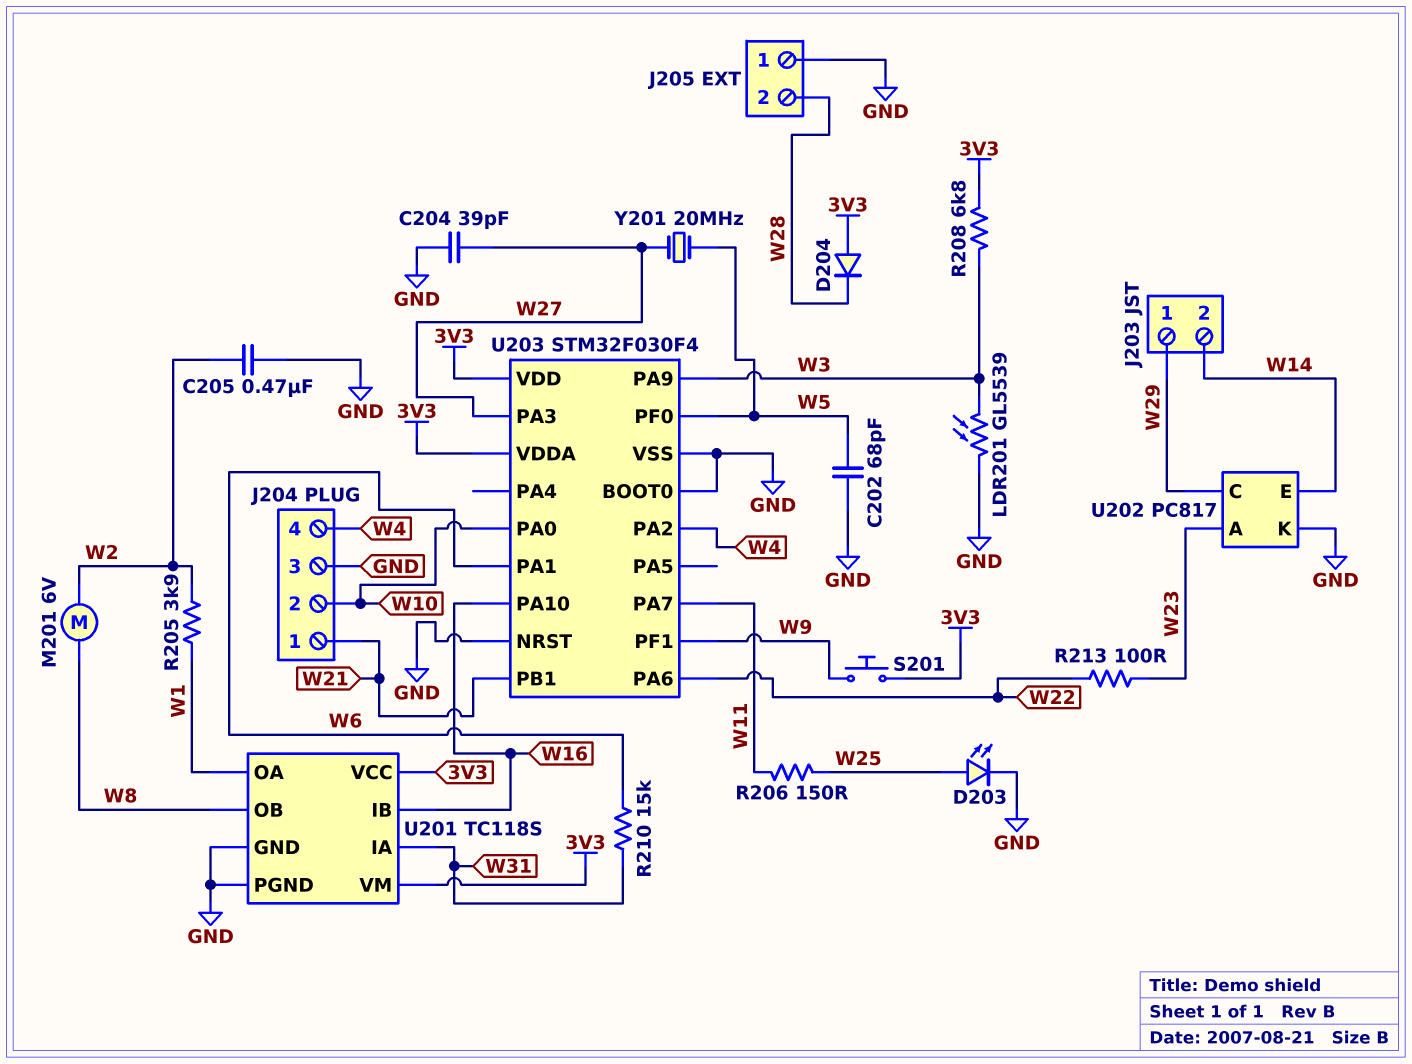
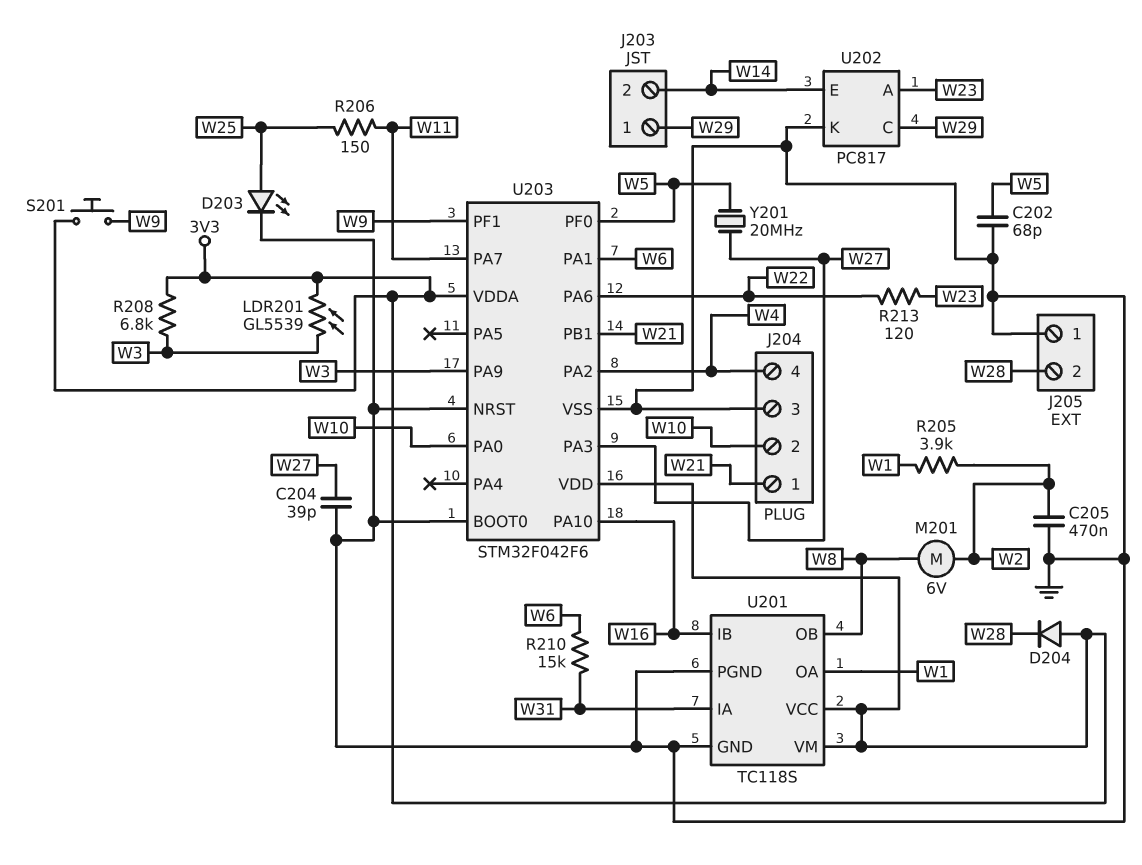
LDR201: GL5539 (GND, W3) -> GL5539 (3V3, W3)
R213: 100 (W22, W23) -> 120 (W22, W23)
U203: STM32F030F4 -> STM32F042F6

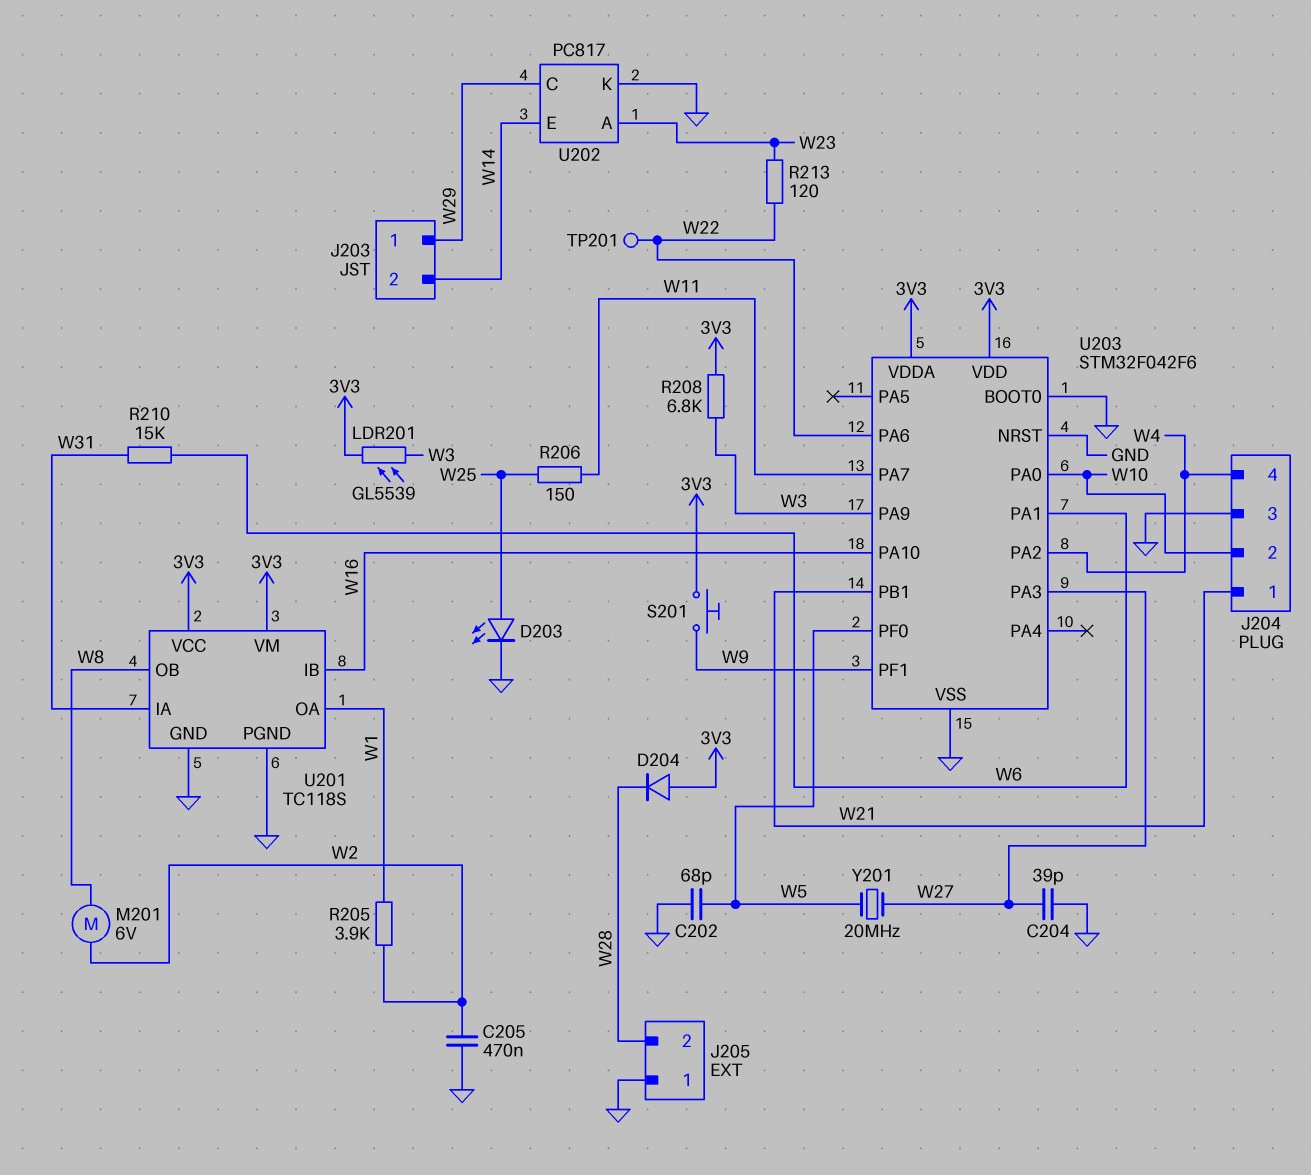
TP201: none -> test point (W22)

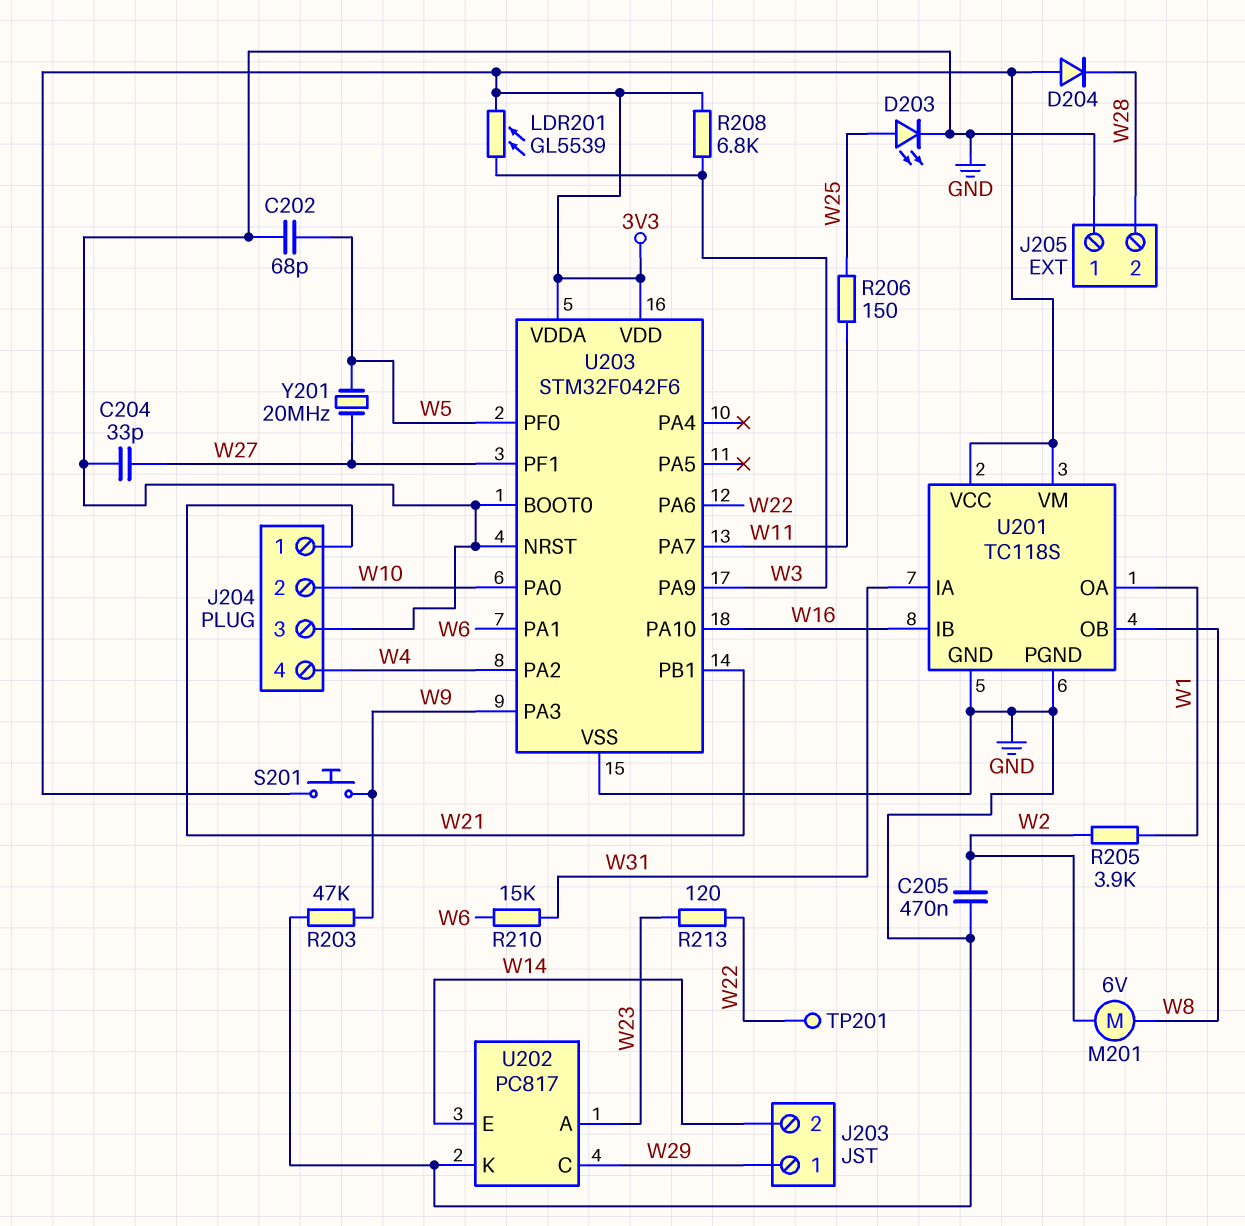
C204: 39pF (GND, W27) -> 33pF (GND, W27)
R203: none -> 47k (GND, W9)
U203 pin PA3: W27 -> W9
U203 pin PF1: W9 -> W27

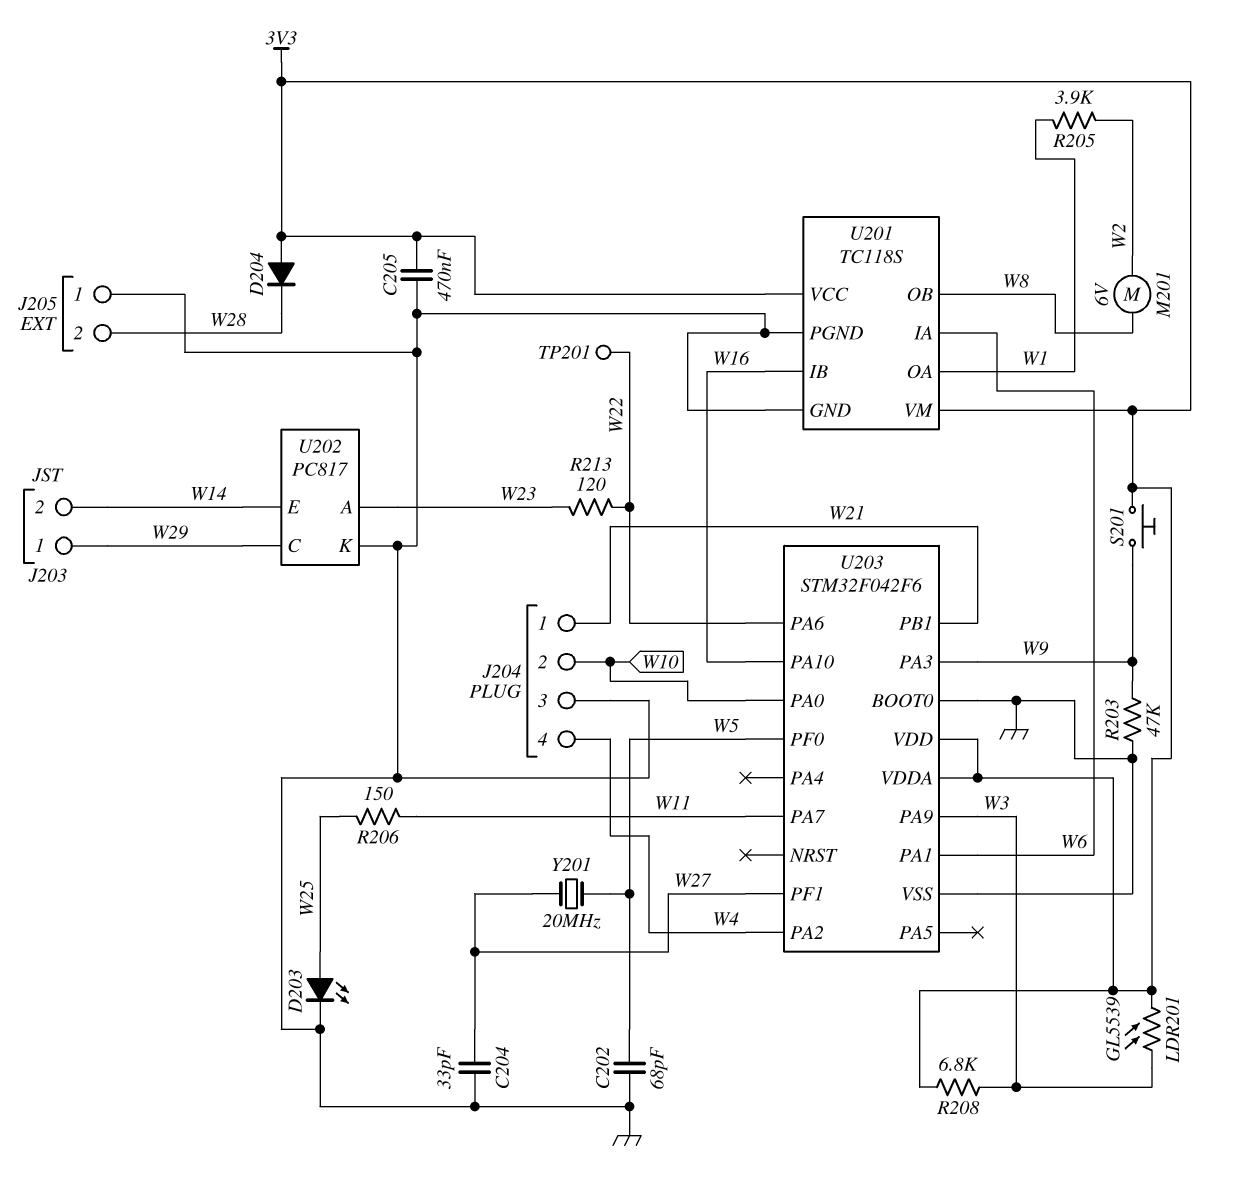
C205: 470nF (GND, W2) -> 470nF (3V3, GND)
R210: 15k (W6, W31) -> none
U201 pin IA: W31 -> W6
U203 pin NRST: GND -> none

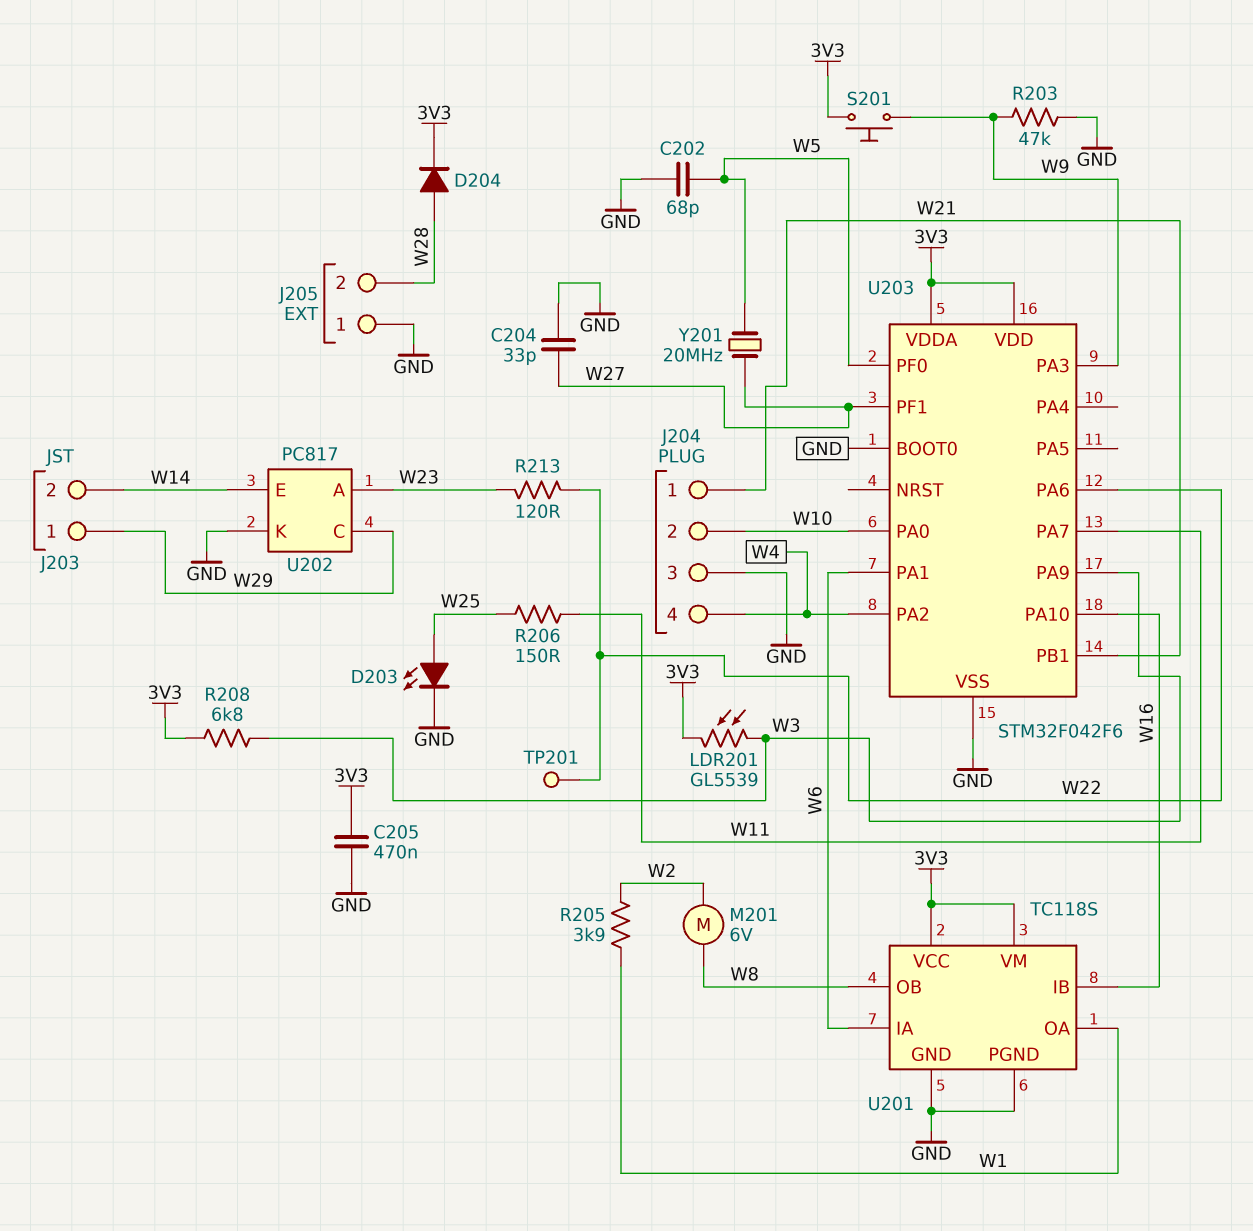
D204: diode (A 3V3, K W28) -> diode (A W28, K 3V3)

